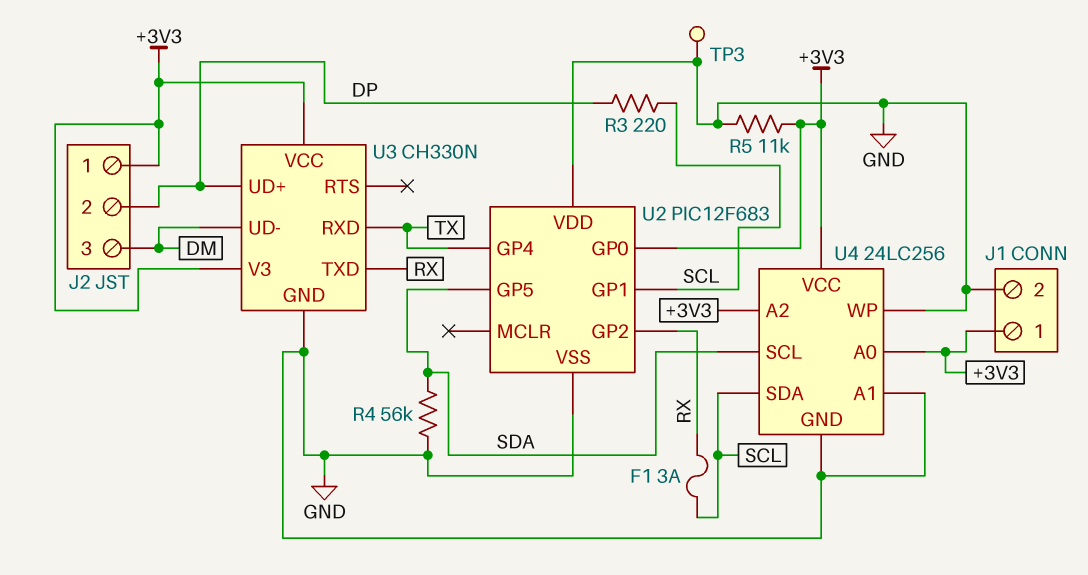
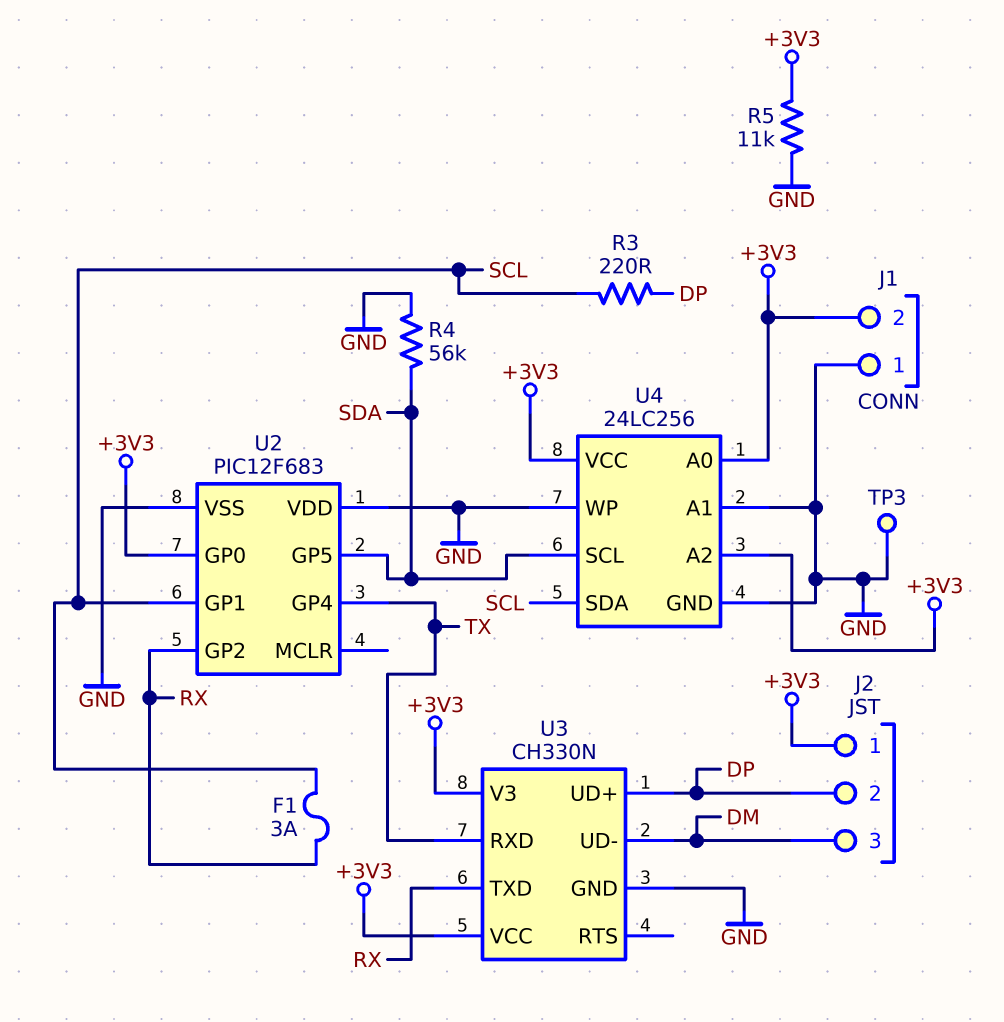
J1 pin 1: +3V3 -> GND
J1 pin 2: GND -> +3V3

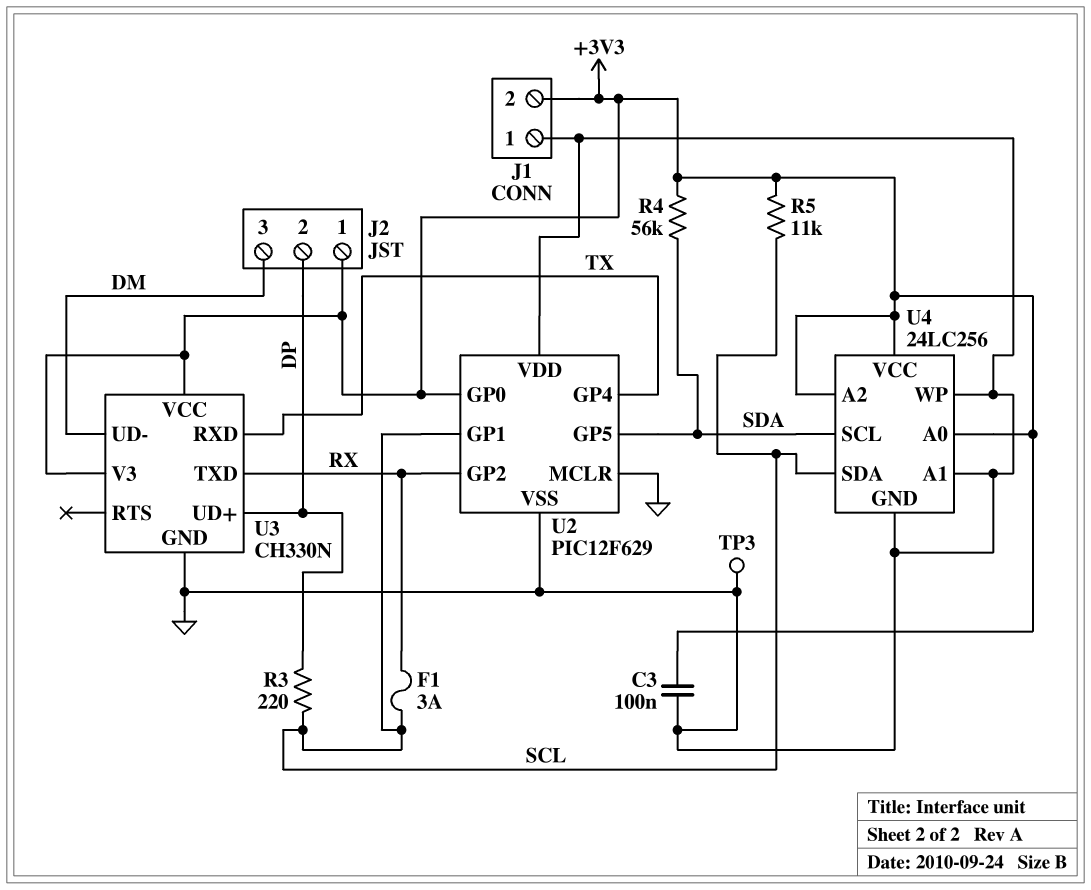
C3: none -> 100nF (+3V3, GND)
R4: 56k (GND, SDA) -> 56k (+3V3, SDA)
R5: 11k (+3V3, GND) -> 11k (+3V3, SCL)
U2: PIC12F683 -> PIC12F629
U2 pin MCLR: none -> GND

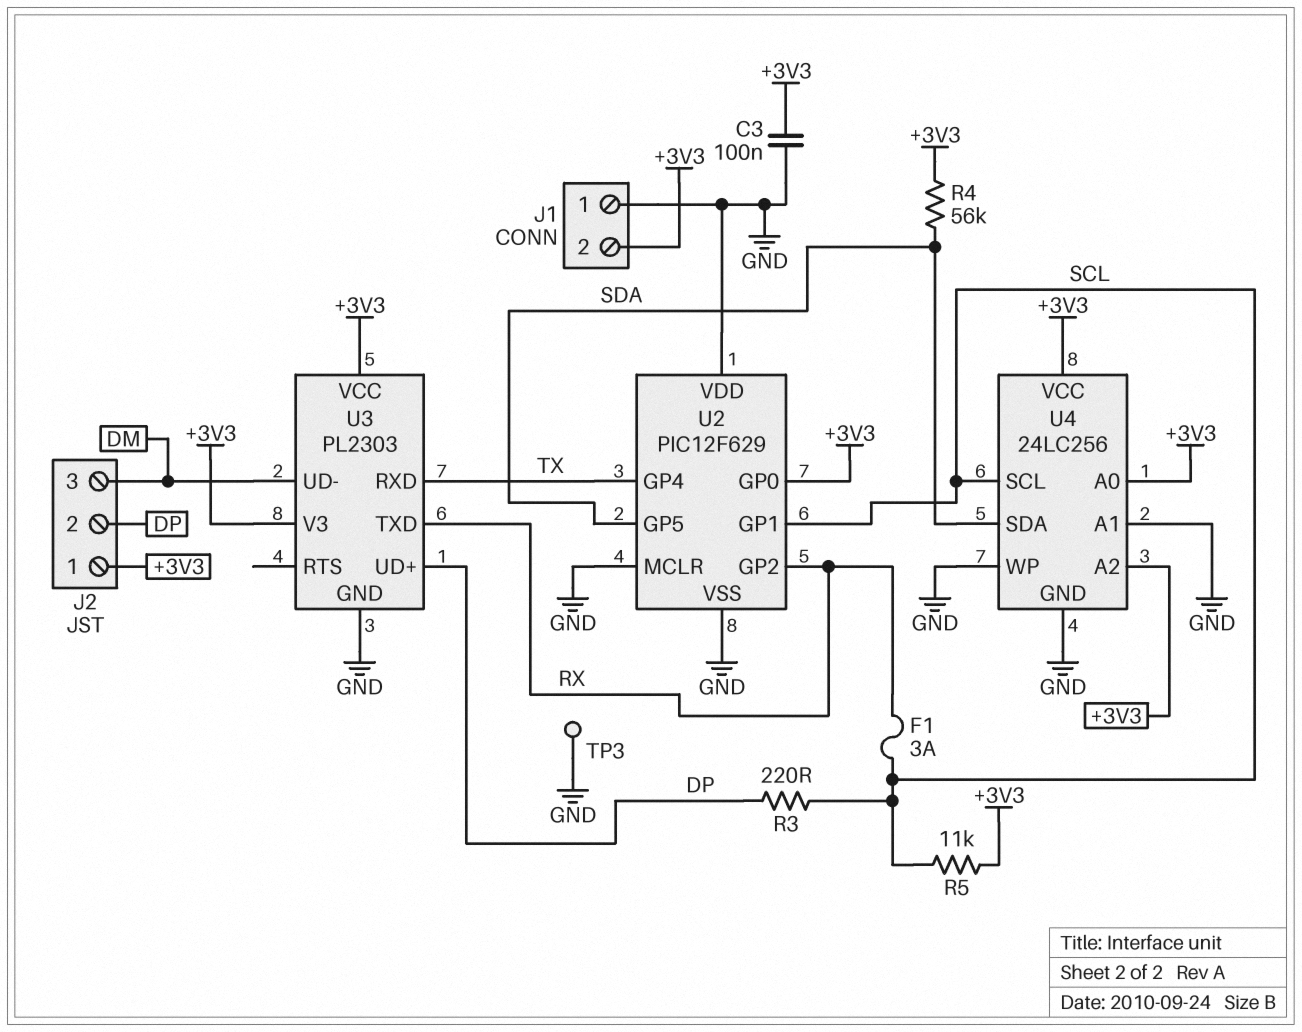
U3: CH330N -> PL2303
U4 pin SCL: SDA -> SCL
U4 pin SDA: SCL -> SDA

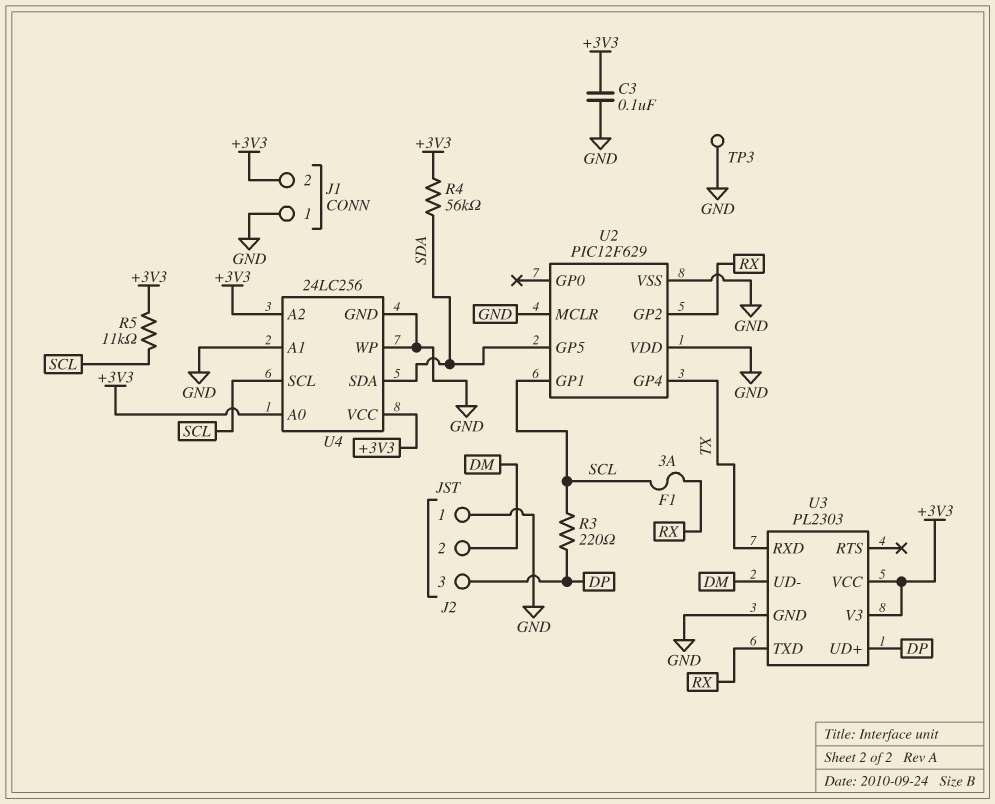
J2 pin 1: +3V3 -> GND
J2 pin 2: DP -> DM
J2 pin 3: DM -> DP
U2 pin GP0: +3V3 -> none

